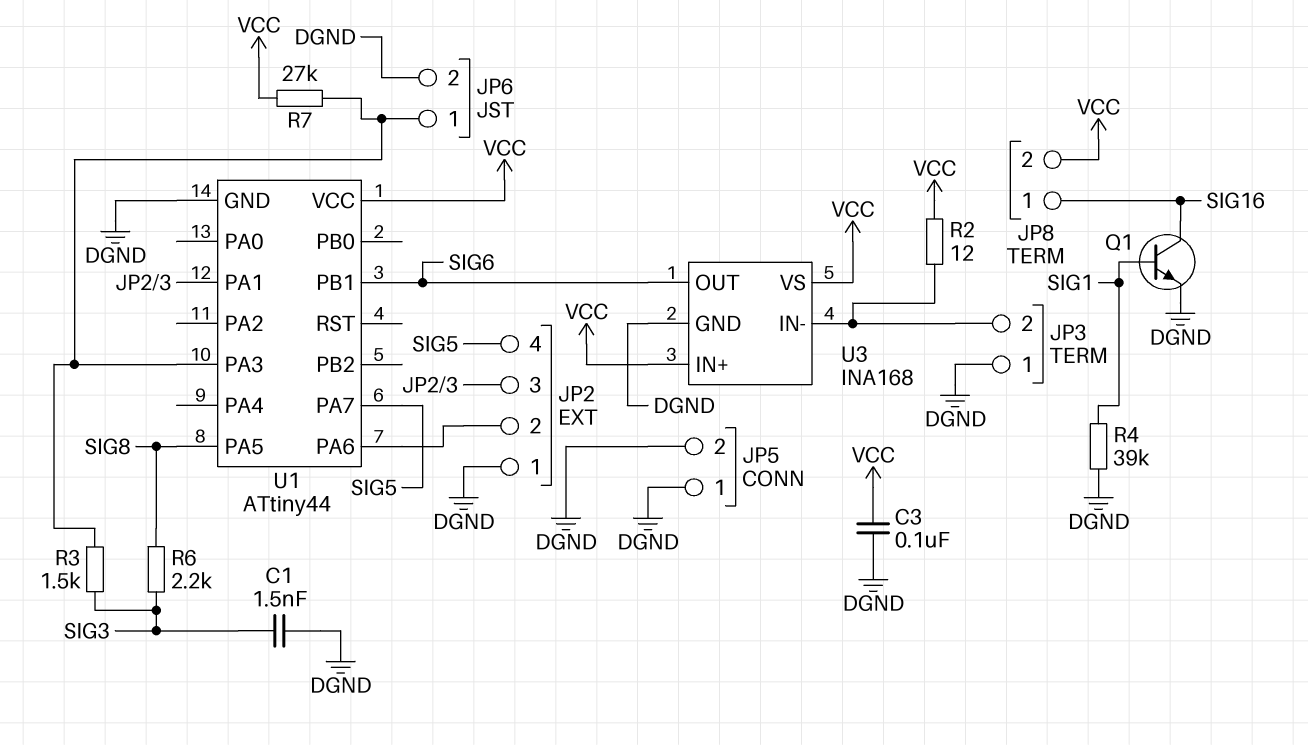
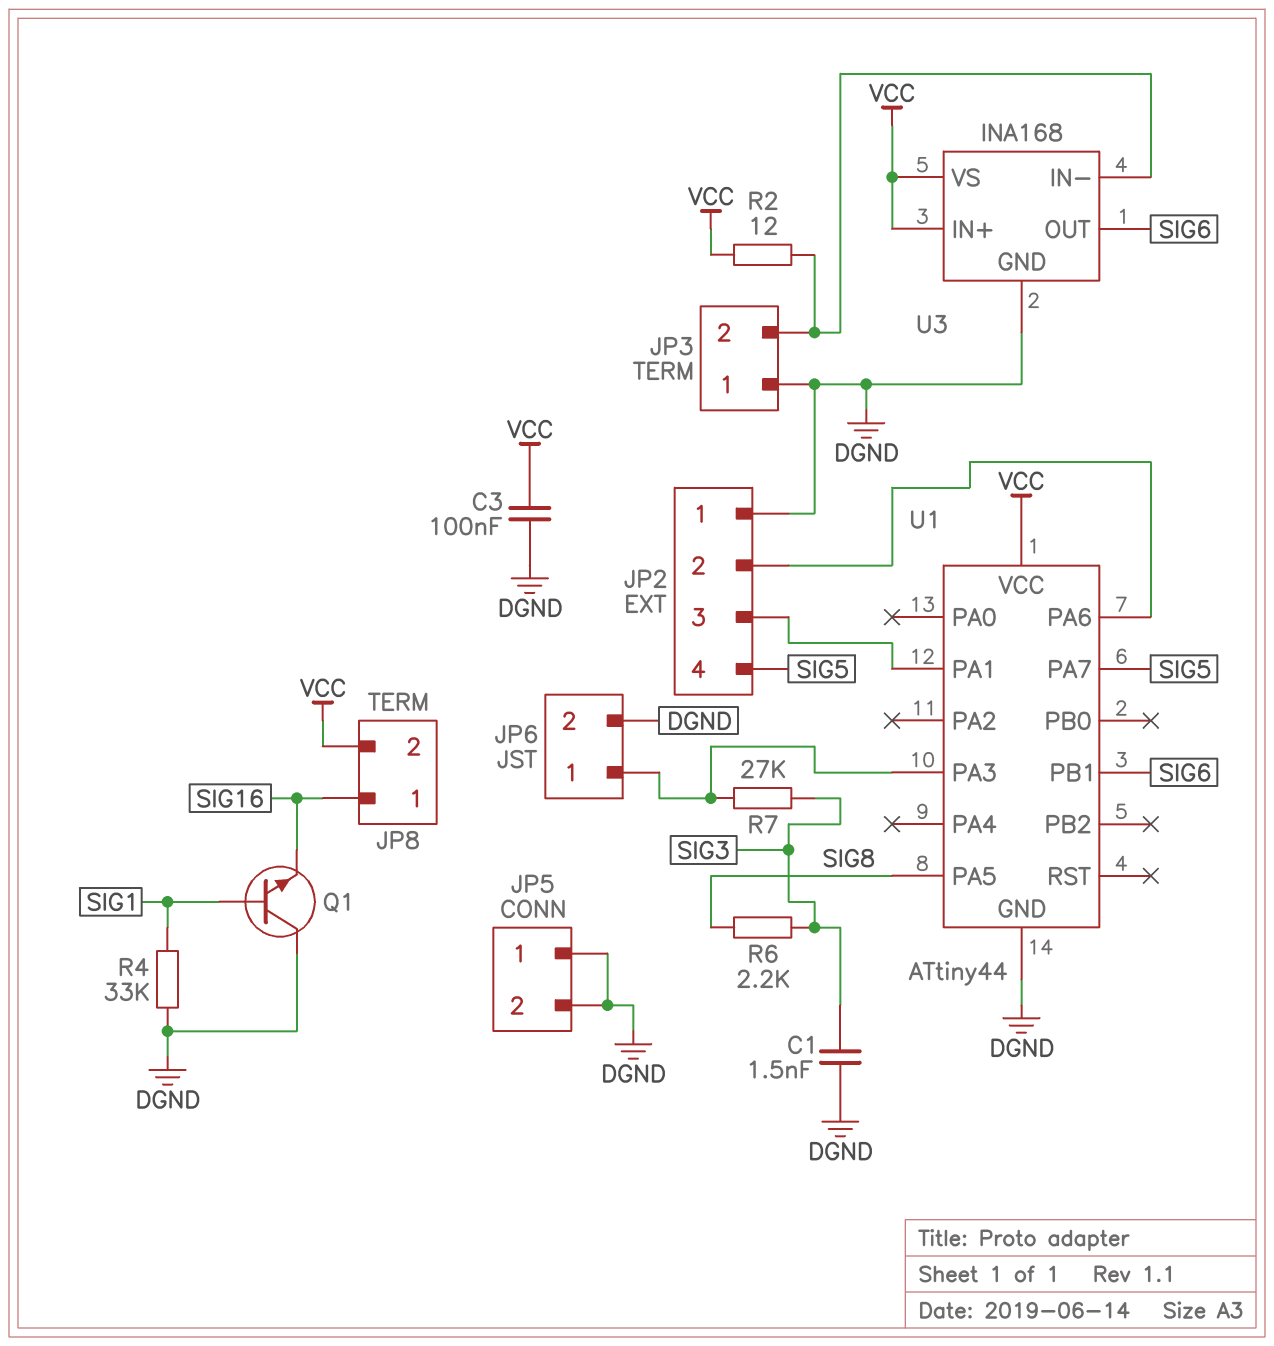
Q1: NPN (B SIG1, C SIG16, E DGND) -> NPN (B SIG1, C DGND, E SIG16)
R3: 1.5k (JP6/1, SIG3) -> none
R4: 39k (DGND, SIG1) -> 33k (DGND, SIG1)
R7: 27k (JP6/1, VCC) -> 27k (JP6/1, SIG3)

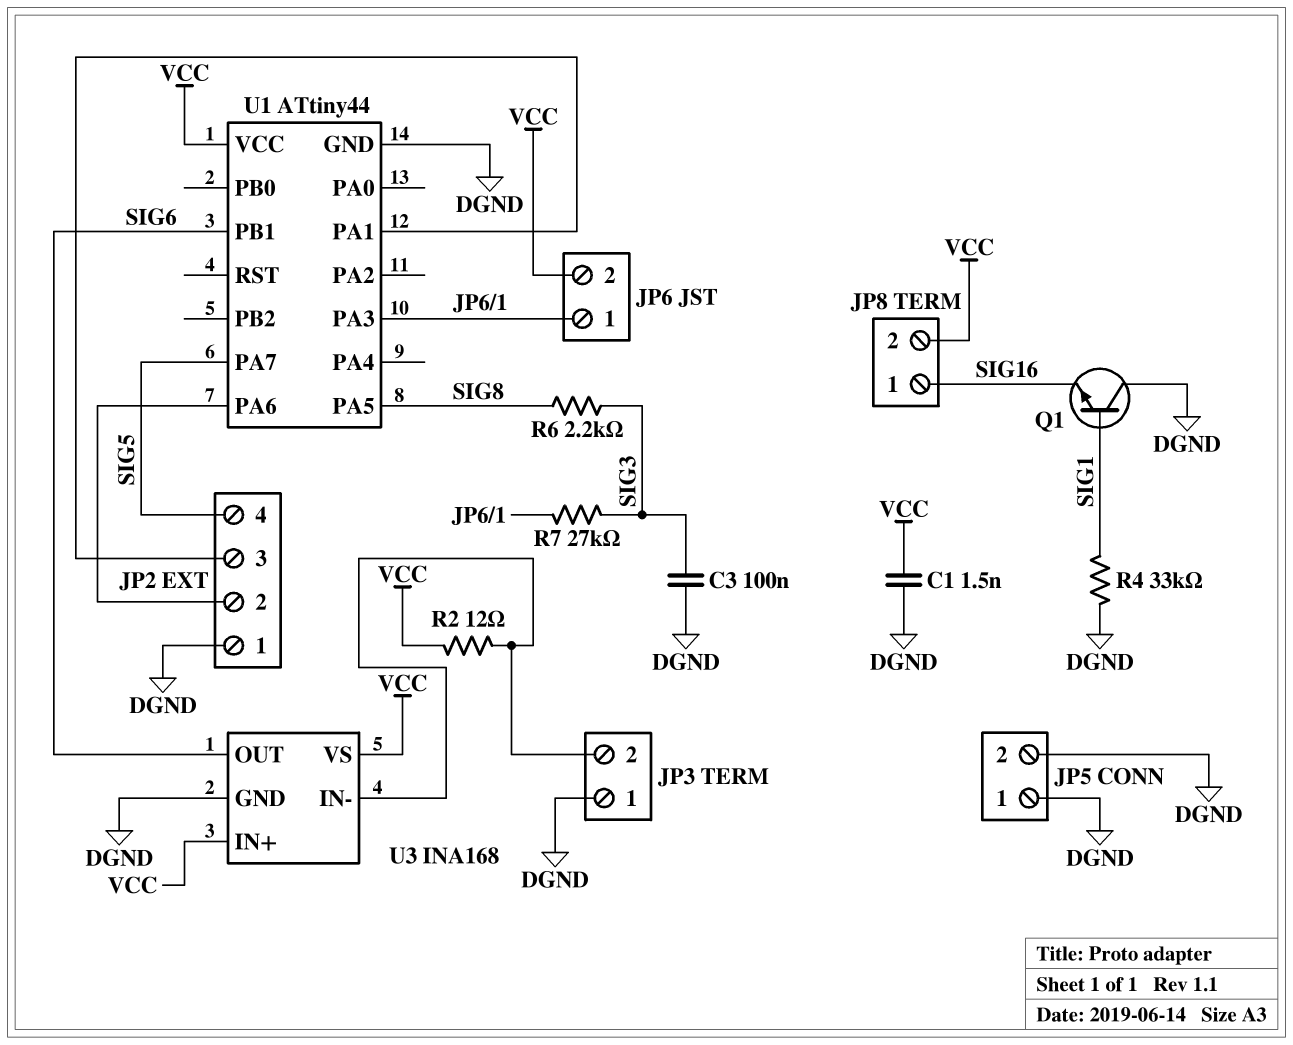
C1: 1.5nF (DGND, SIG3) -> 1.5nF (DGND, VCC)
C3: 100nF (DGND, VCC) -> 100nF (DGND, SIG3)
JP6 pin 2: DGND -> VCC

